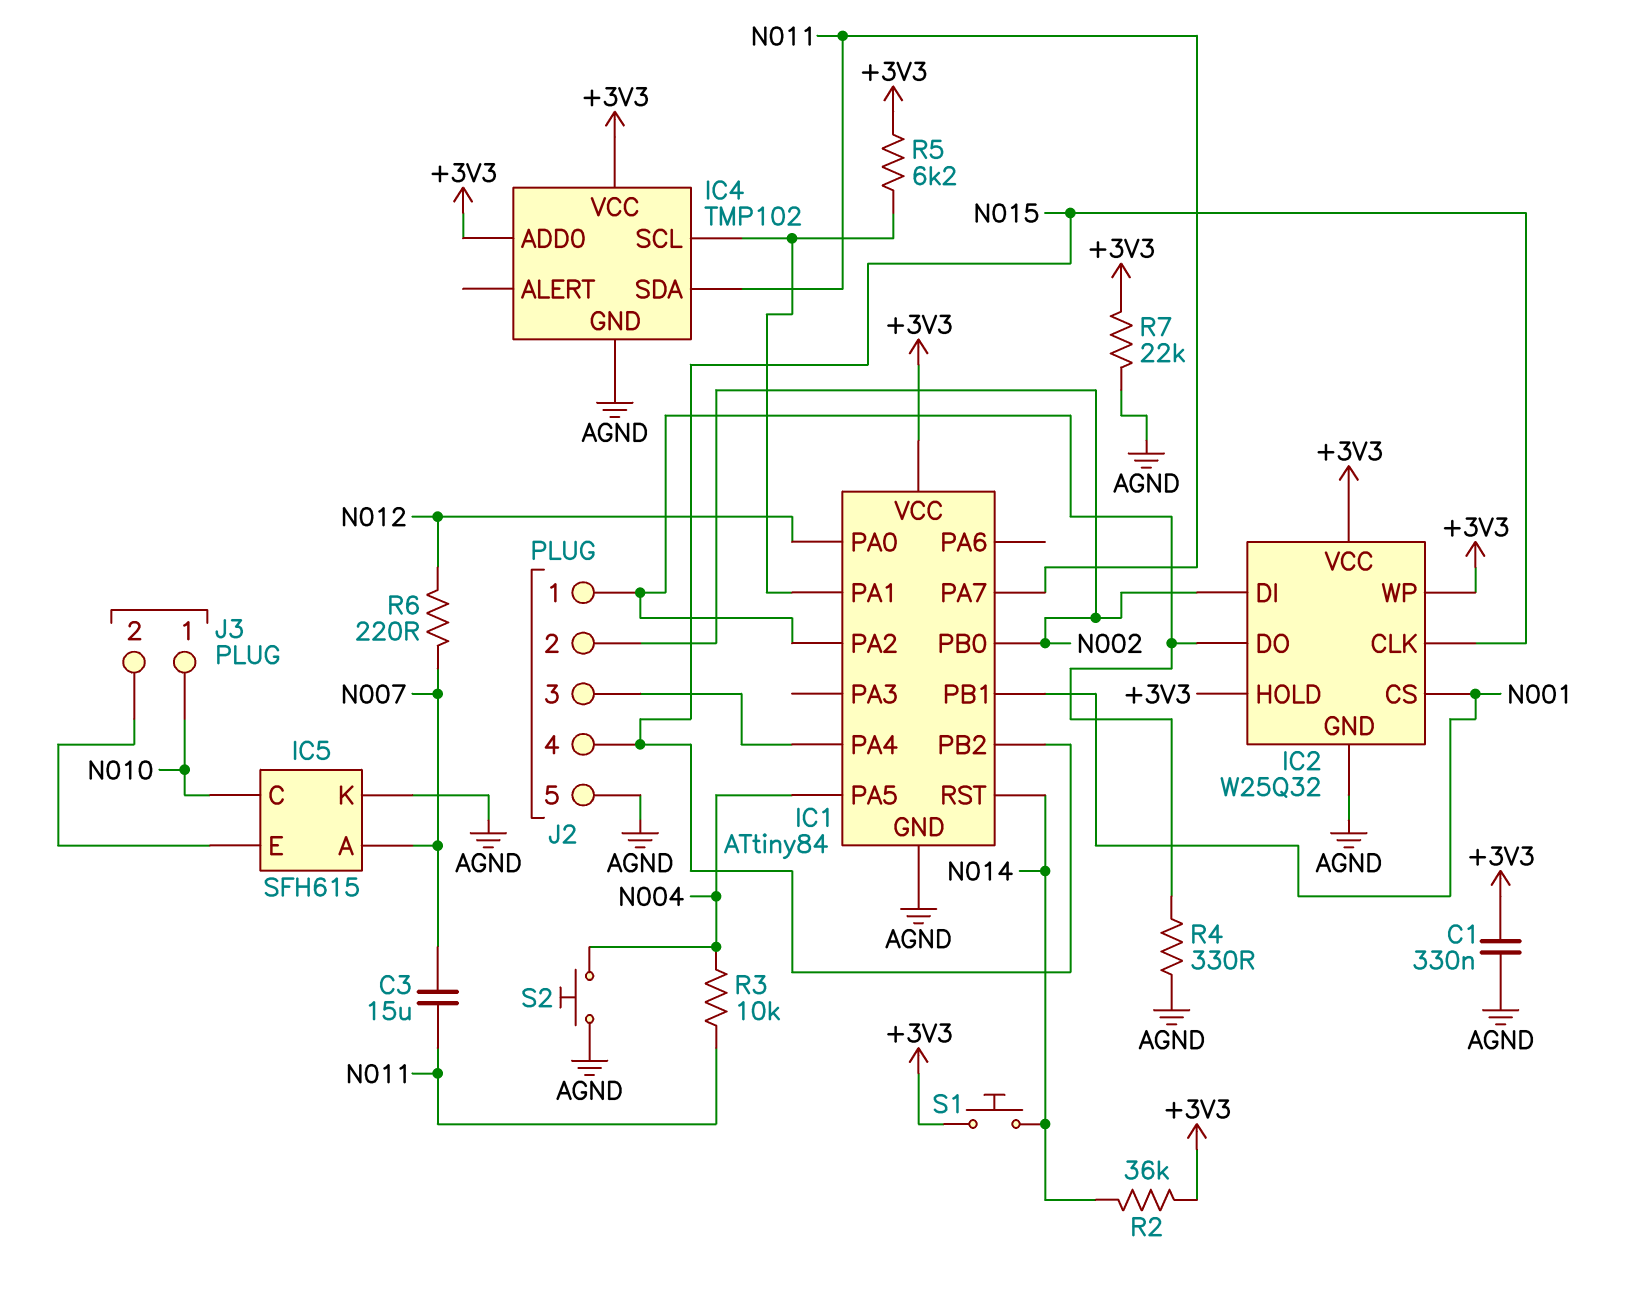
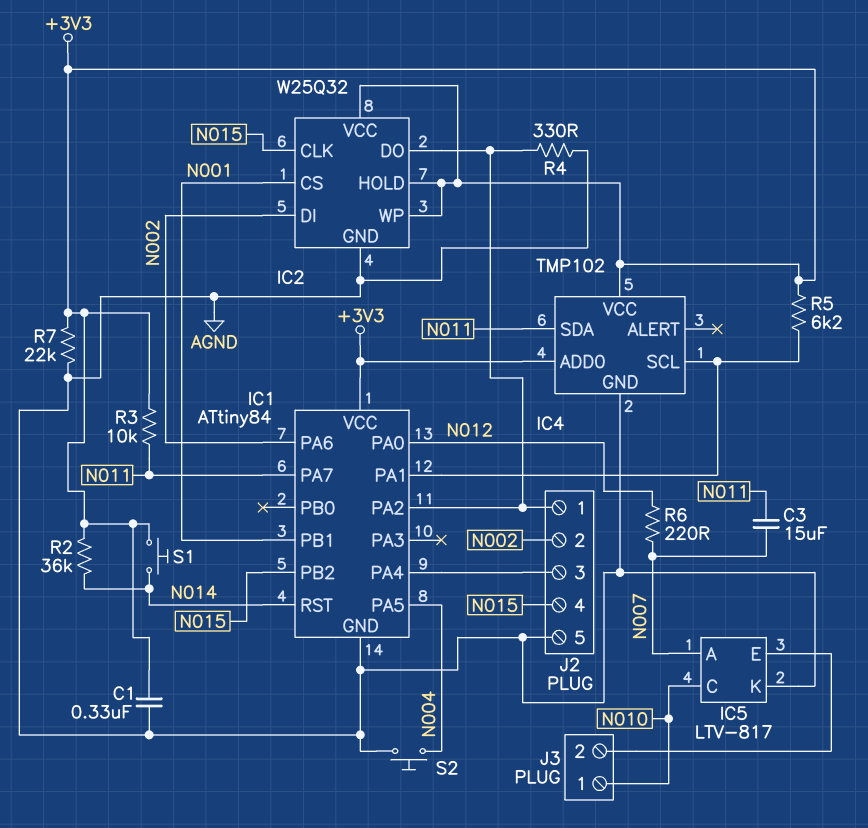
IC1 pin PA6: none -> N002
IC1 pin PB0: N002 -> none
IC5: SFH615 -> LTV-817
R3: 10k (N004, N011) -> 10k (+3V3, N011)

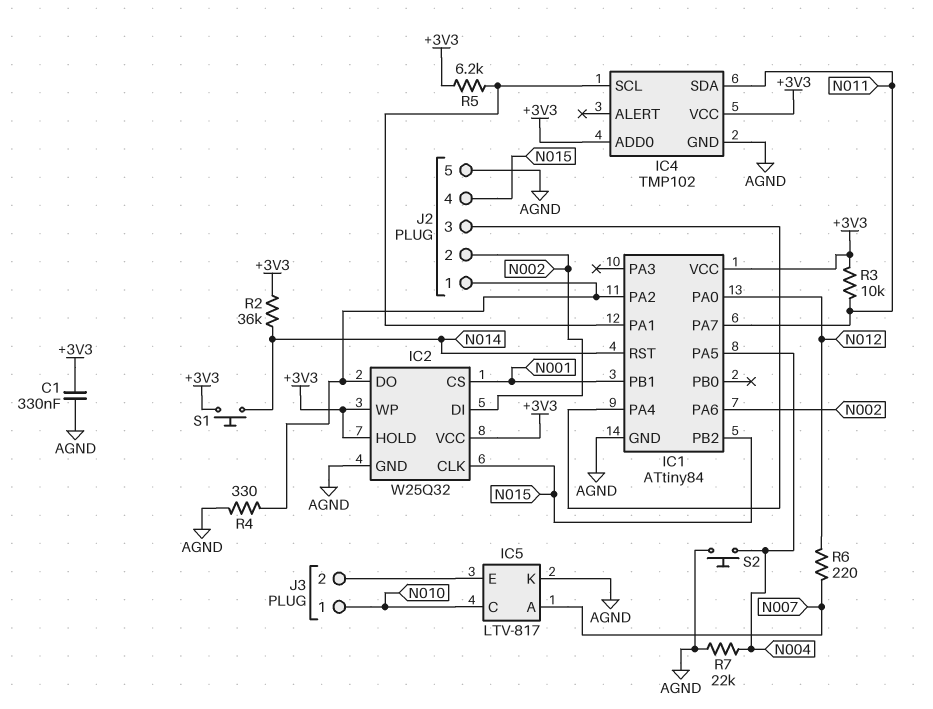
C3: 15uF (N007, N011) -> none
R7: 22k (+3V3, AGND) -> 22k (AGND, N004)

